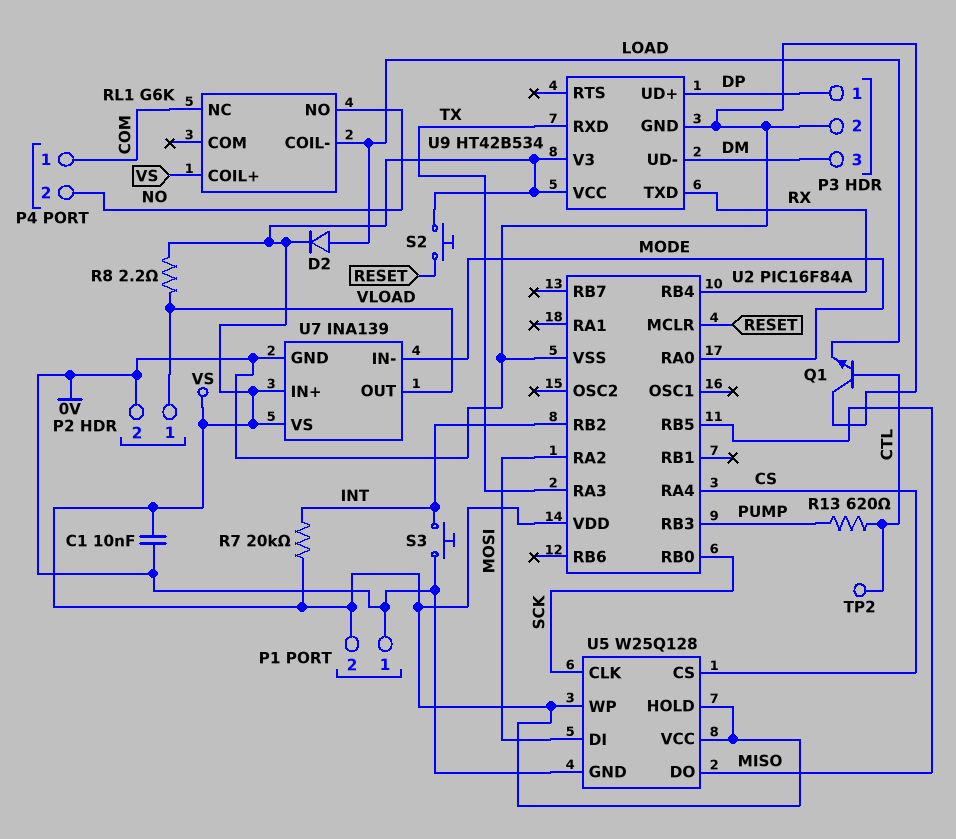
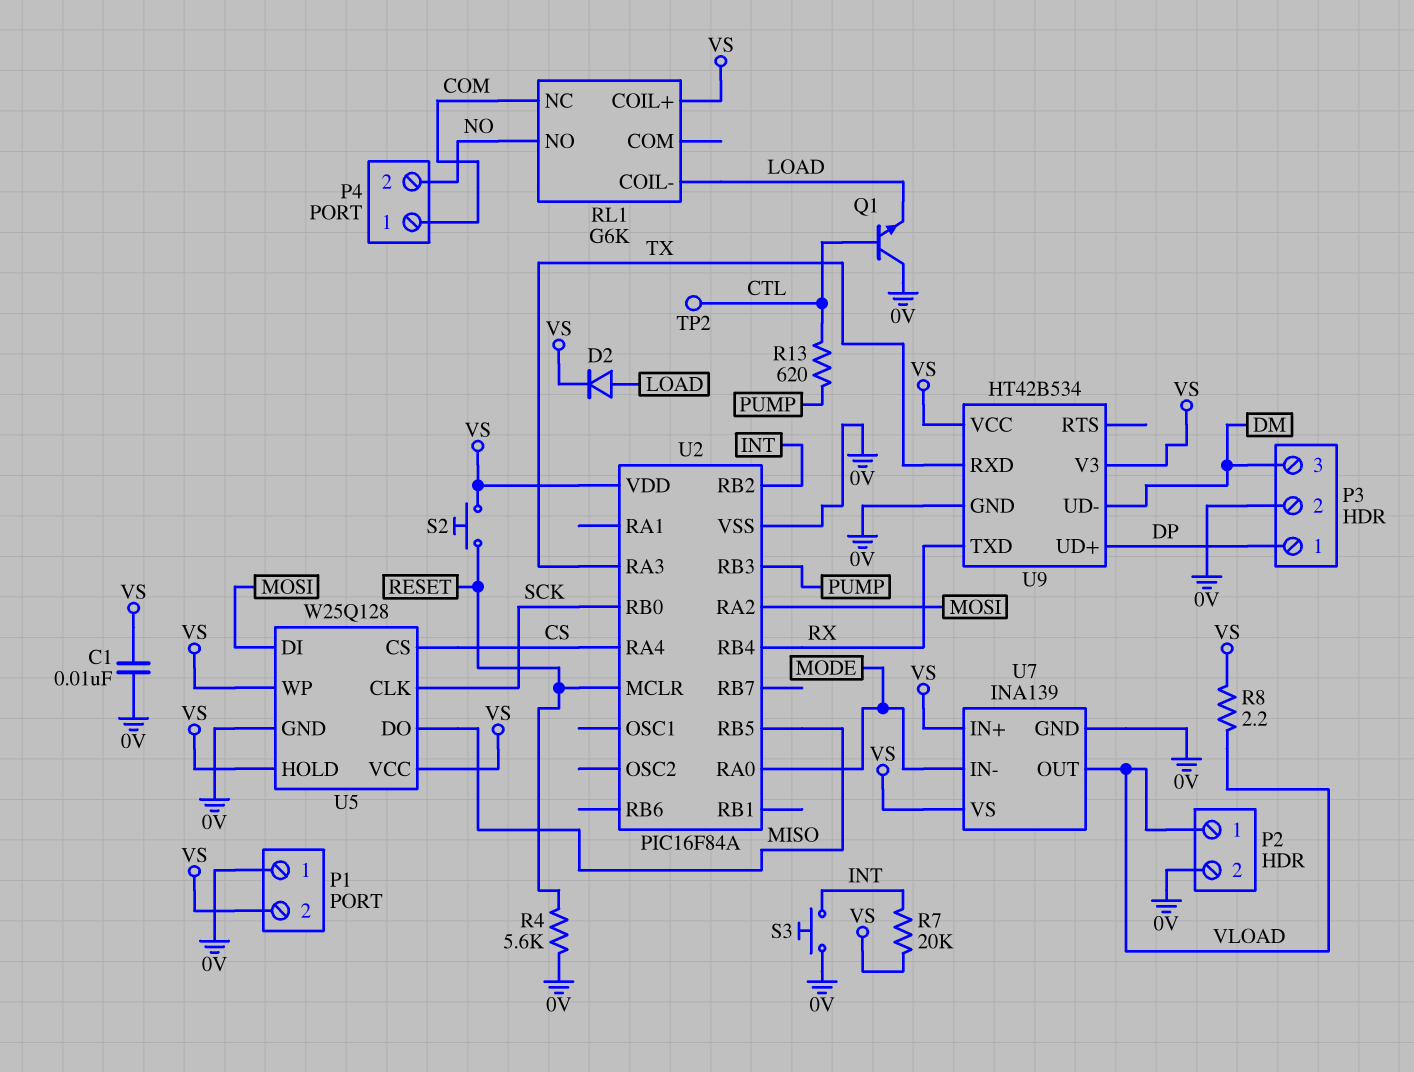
R4: none -> 5.6k (0V, RESET)

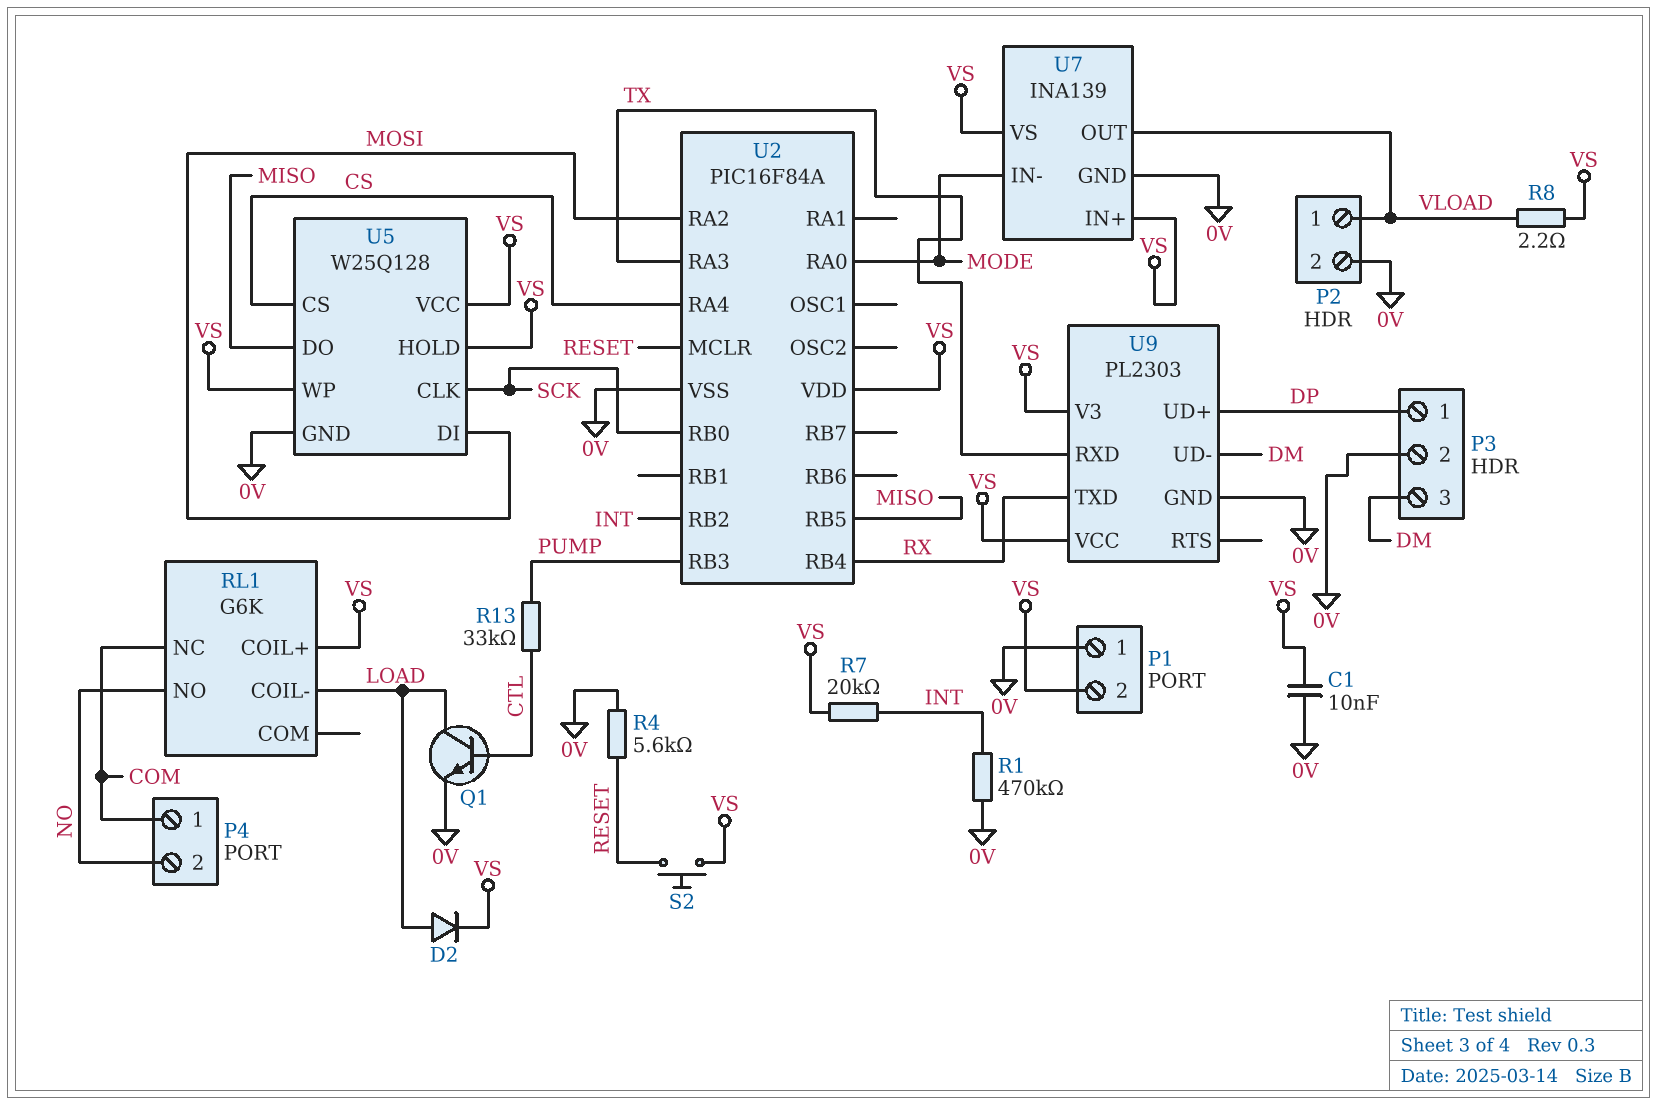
Q1: NPN (B CTL, C 0V, E LOAD) -> NPN (B CTL, C LOAD, E 0V)
R1: none -> 470k (0V, INT)
R13: 620 (CTL, PUMP) -> 33k (CTL, PUMP)
S3: button (0V, INT) -> none
TP2: test point (CTL) -> none
U9: HT42B534 -> PL2303

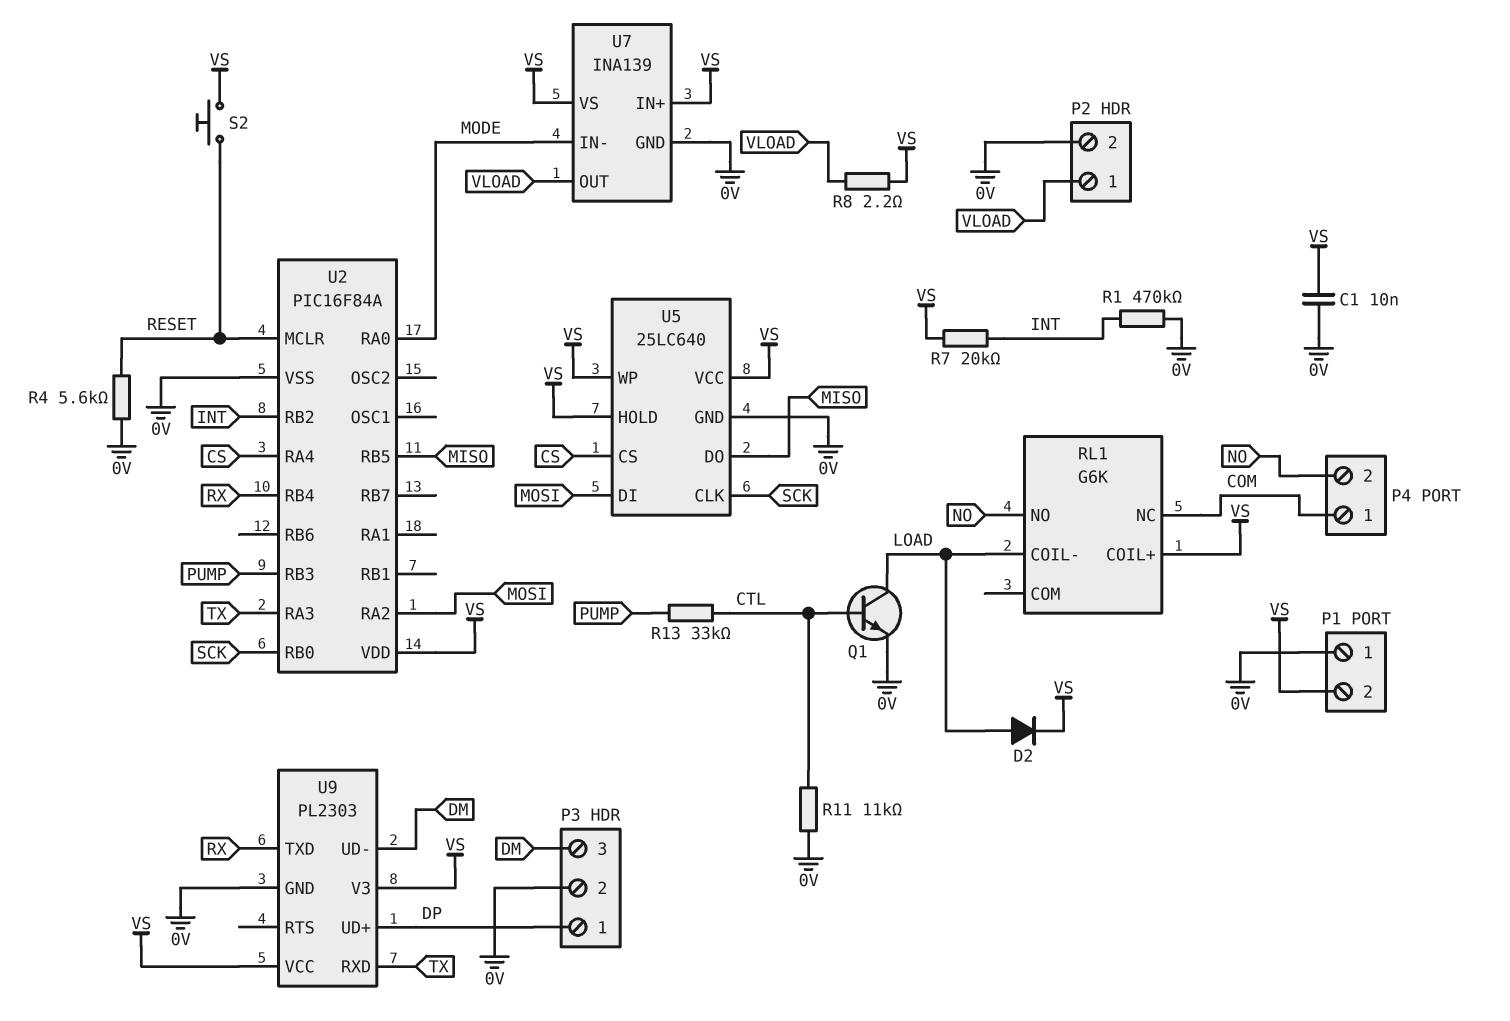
R11: none -> 11k (0V, CTL)
U5: W25Q128 -> 25LC640

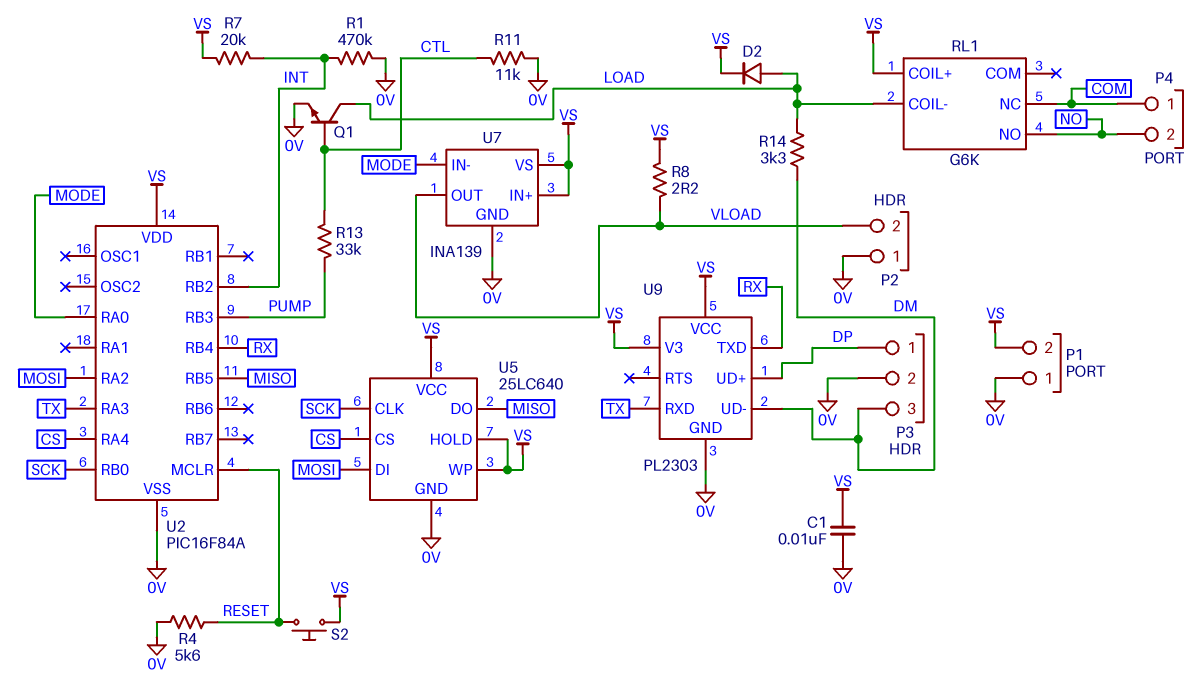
P2 pin 1: VLOAD -> 0V
P2 pin 2: 0V -> VLOAD
R14: none -> 3.3k (DM, LOAD)

